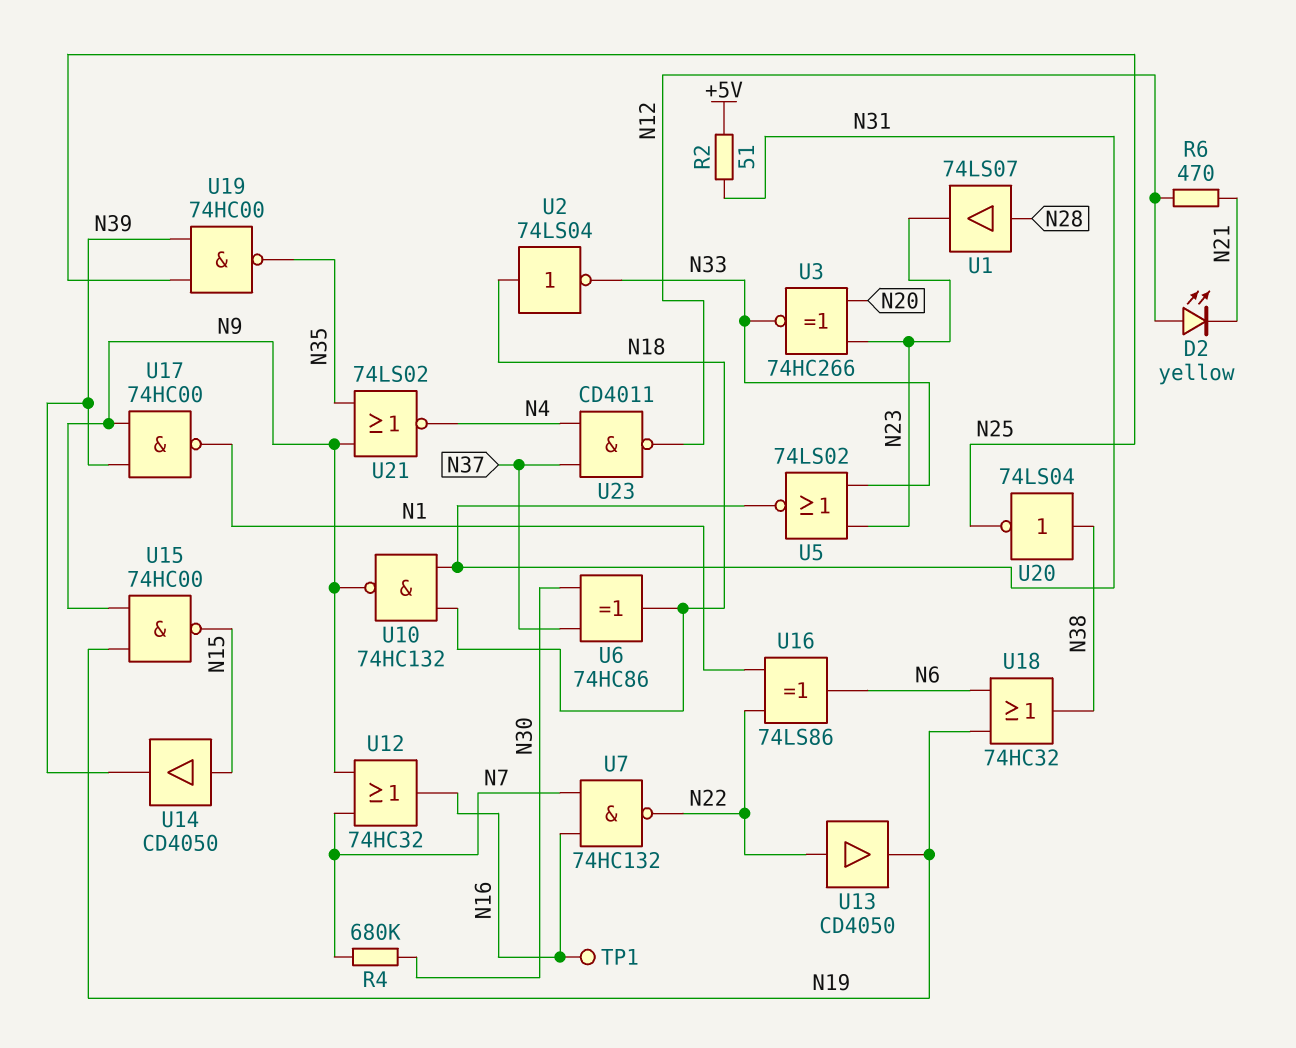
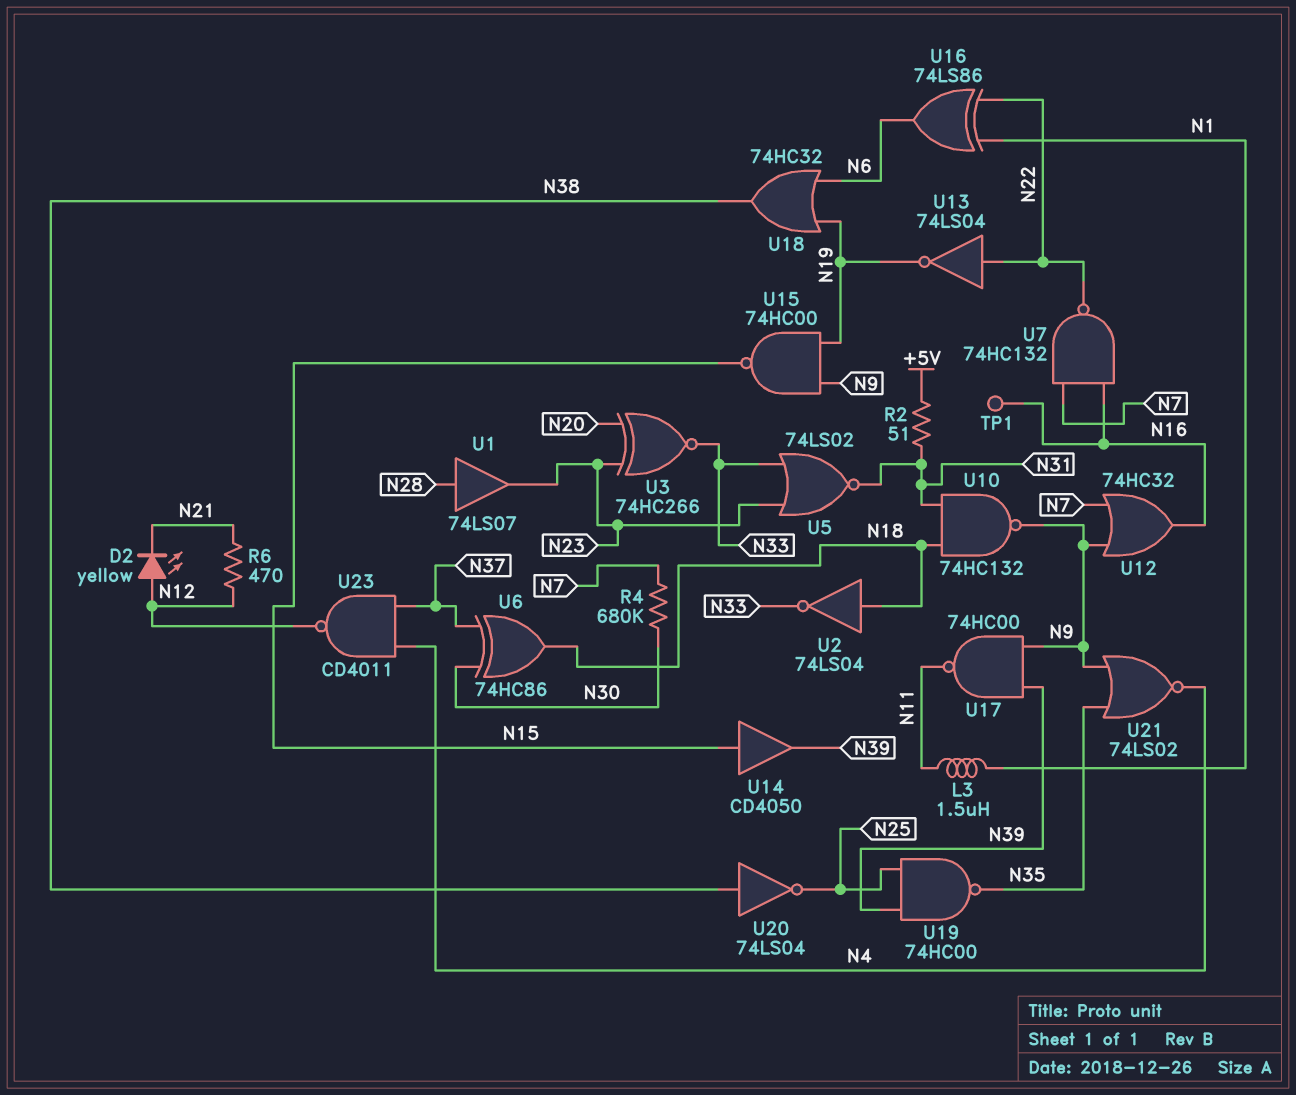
L3: none -> 1.5uH (N1, N11)
U13: buffer CD4050 (in N22, out N19) -> NOT 74LS04 (in N22, out N19)
U17: NAND 74HC00 (in N9, in N39, out N1) -> NAND 74HC00 (in N9, in N39, out N11)

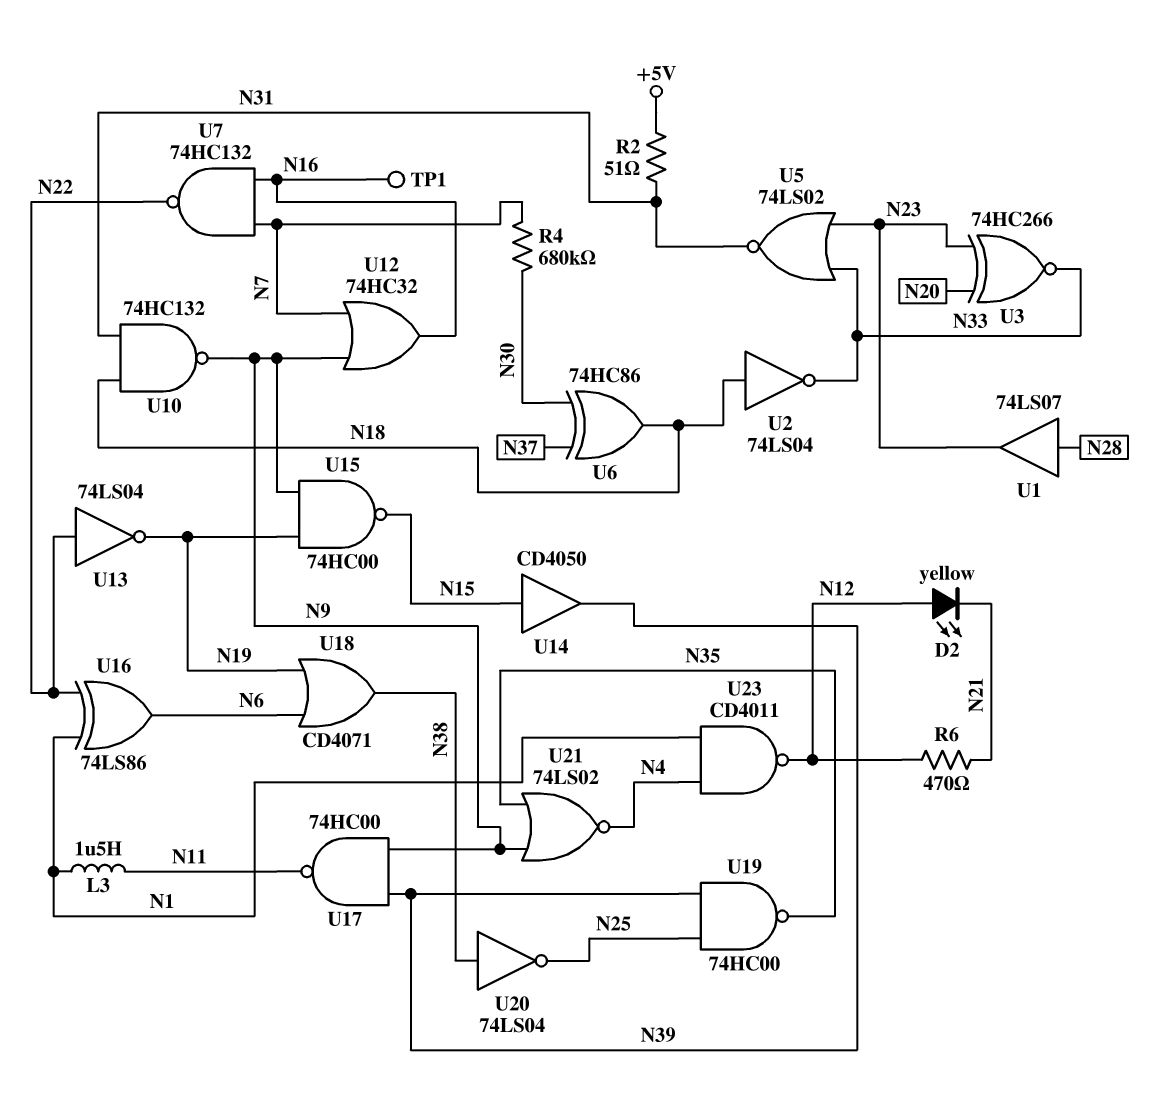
U18: OR 74HC32 (in N6, in N19, out N38) -> OR CD4071 (in N6, in N19, out N38)
U23: NAND CD4011 (in N4, in N37, out N12) -> NAND CD4011 (in N1, in N4, out N12)

